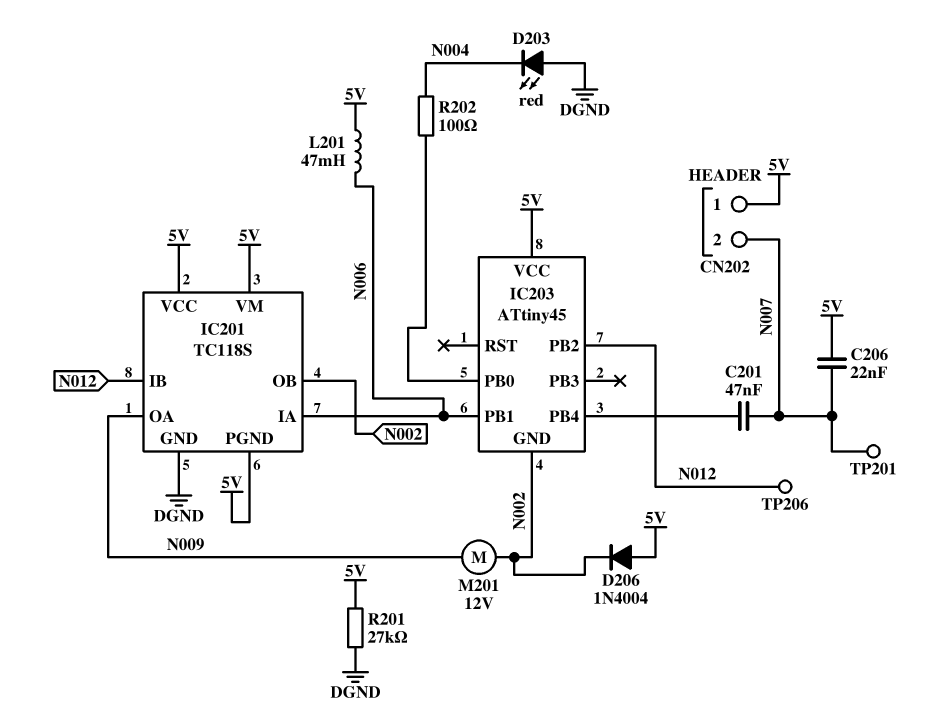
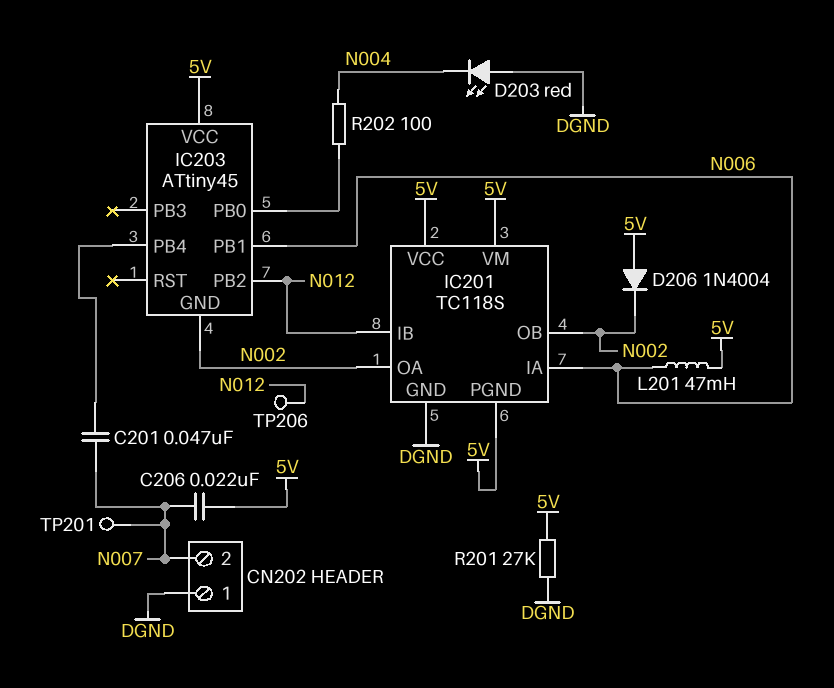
CN202 pin 1: 5V -> DGND
IC201 pin OA: N009 -> N002
M201: motor 12V (N002, N009) -> none

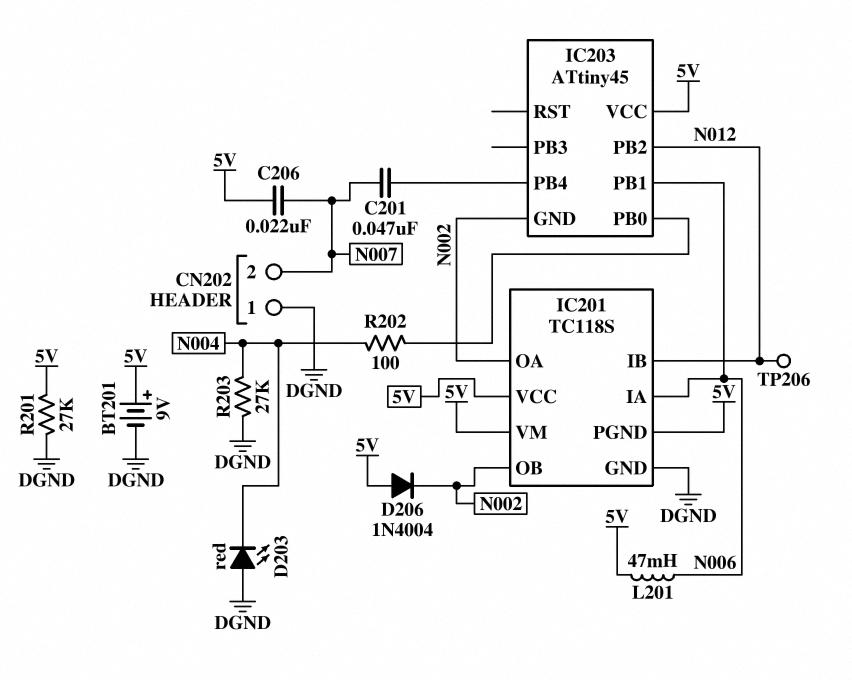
BT201: none -> 9V (plus 5V, minus DGND)
R203: none -> 27k (DGND, N004)
TP201: test point (N007) -> none

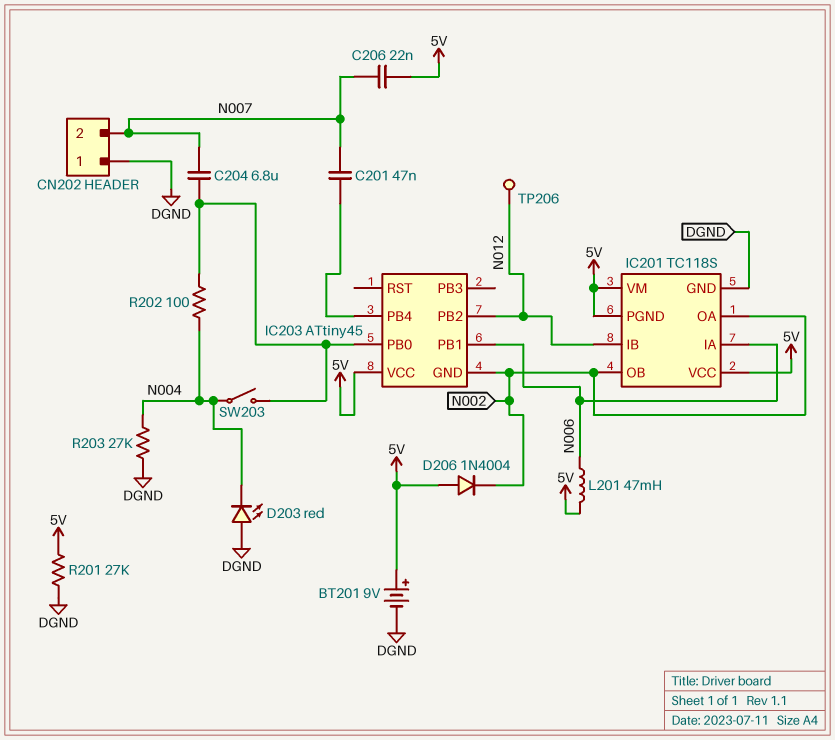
C204: none -> 6.8uF (IC203/PB0, N007)
SW203: none -> switch (IC203/PB0, N004)

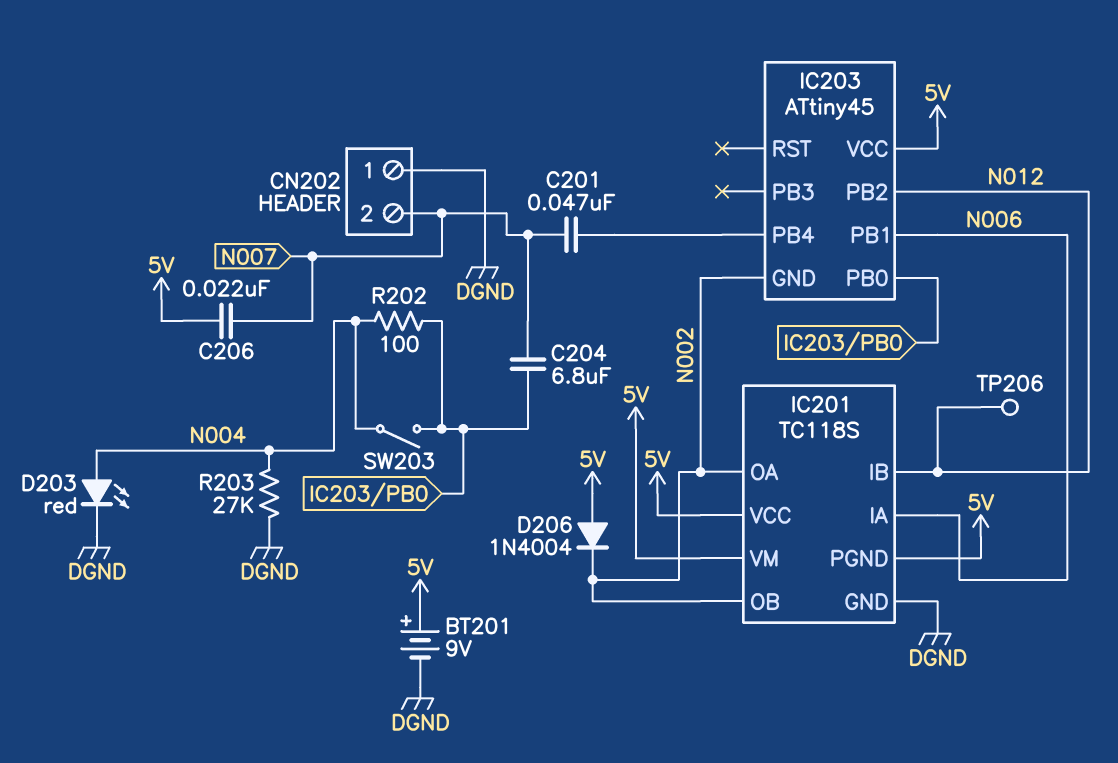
D203: LED red (A DGND, K N004) -> LED red (A N004, K DGND)
L201: 47mH (5V, N006) -> none
R201: 27k (5V, DGND) -> none

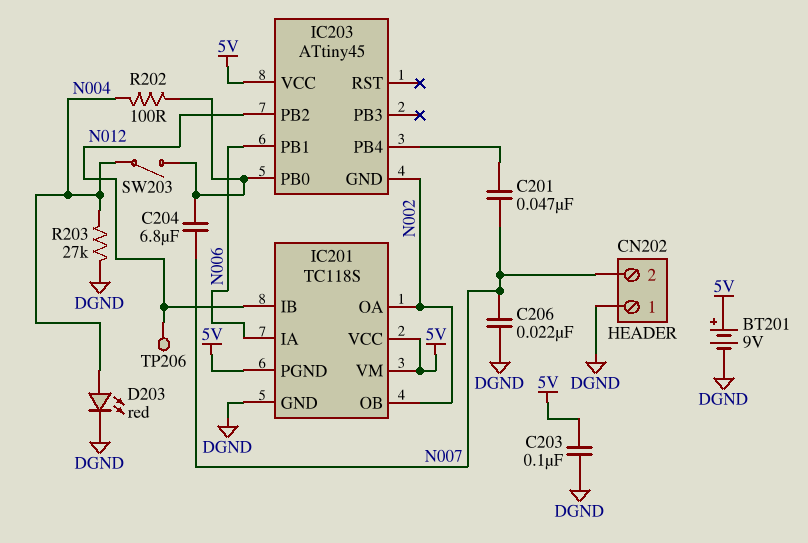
C203: none -> 100nF (5V, DGND)
C206: 22nF (5V, N007) -> 22nF (DGND, N007)
D206: diode 1N4004 (A 5V, K N002) -> none

